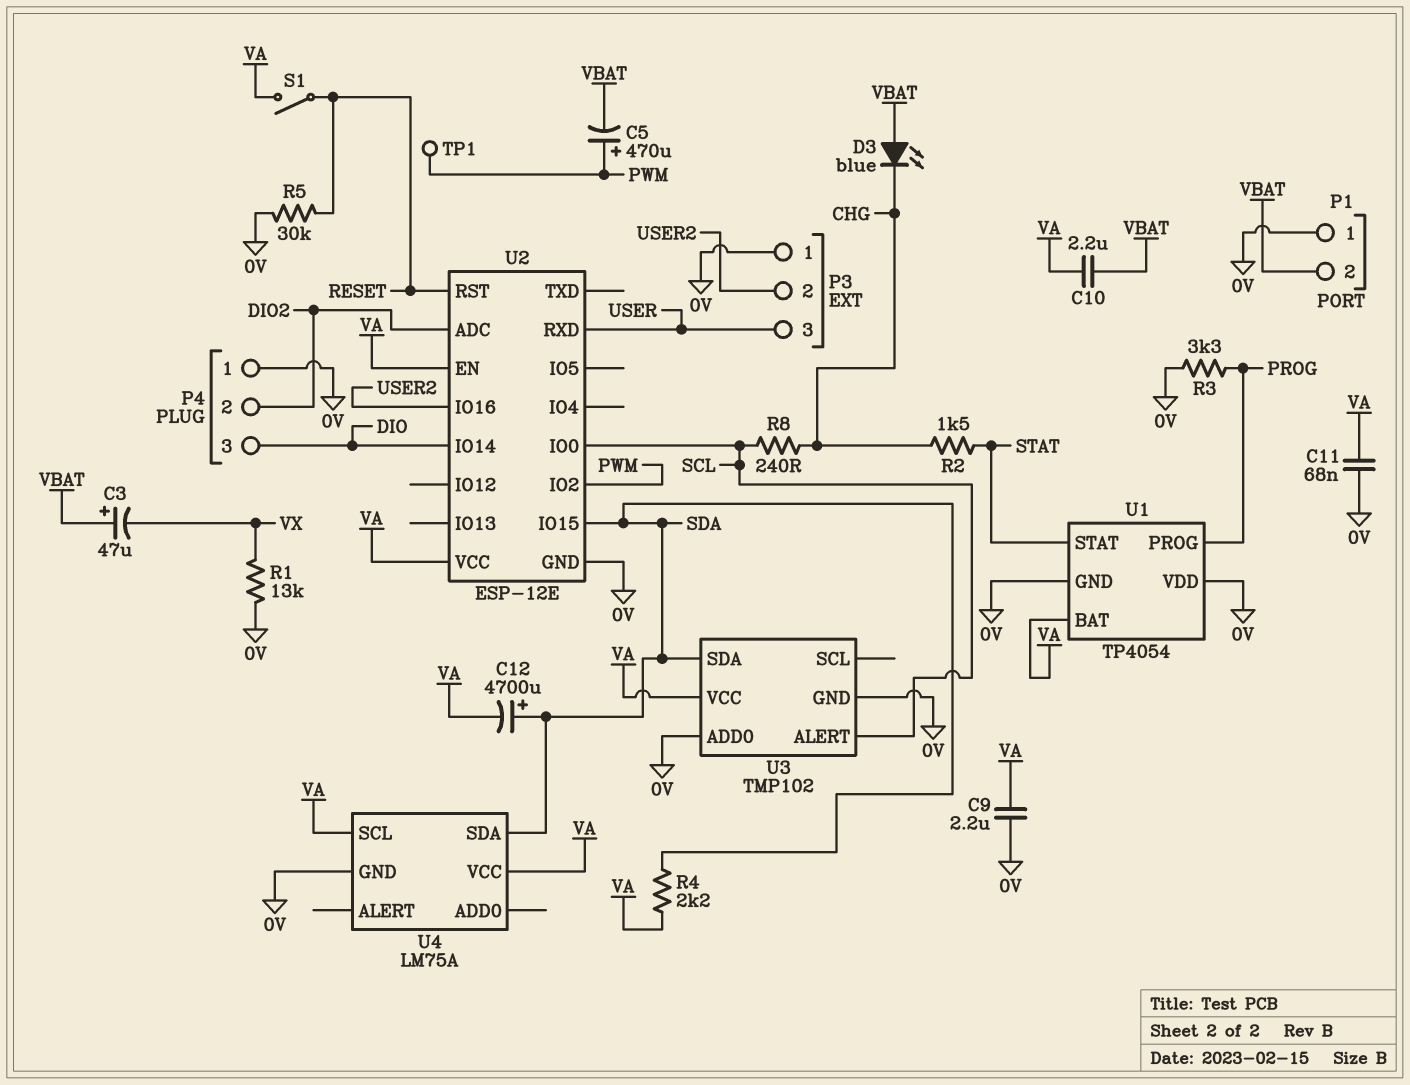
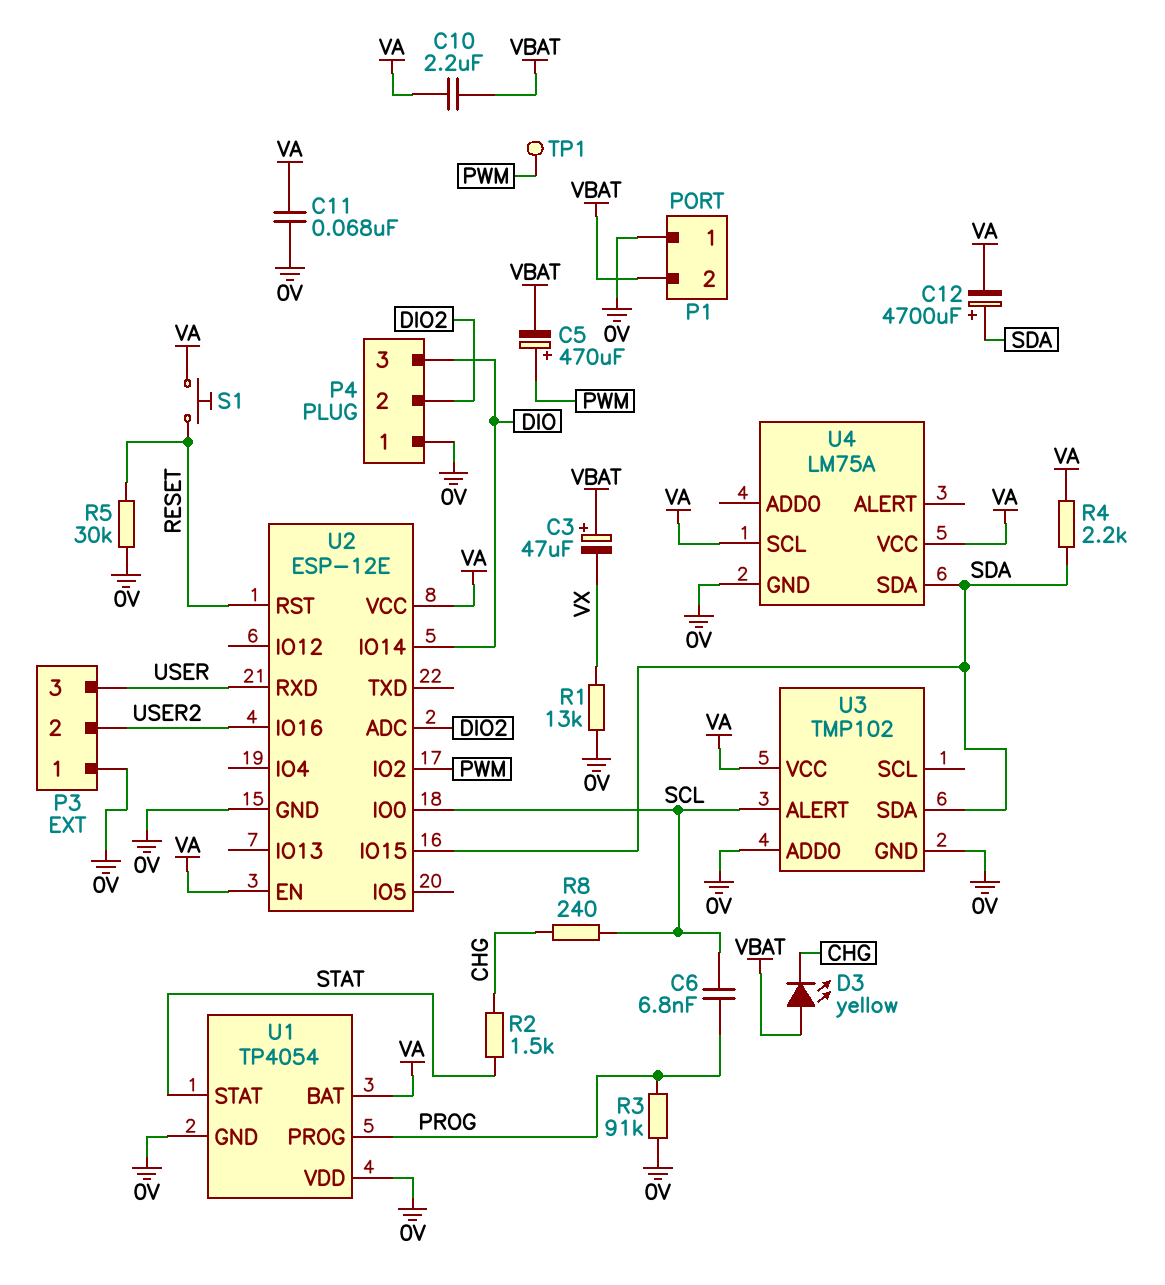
C6: none -> 6.8nF (PROG, SCL)
C9: 2.2uF (0V, VA) -> none
D3: LED blue (A VBAT, K CHG) -> LED yellow (A VBAT, K CHG)
R3: 3.3k (0V, PROG) -> 91k (0V, PROG)
S1: switch (RESET, VA) -> button (RESET, VA)

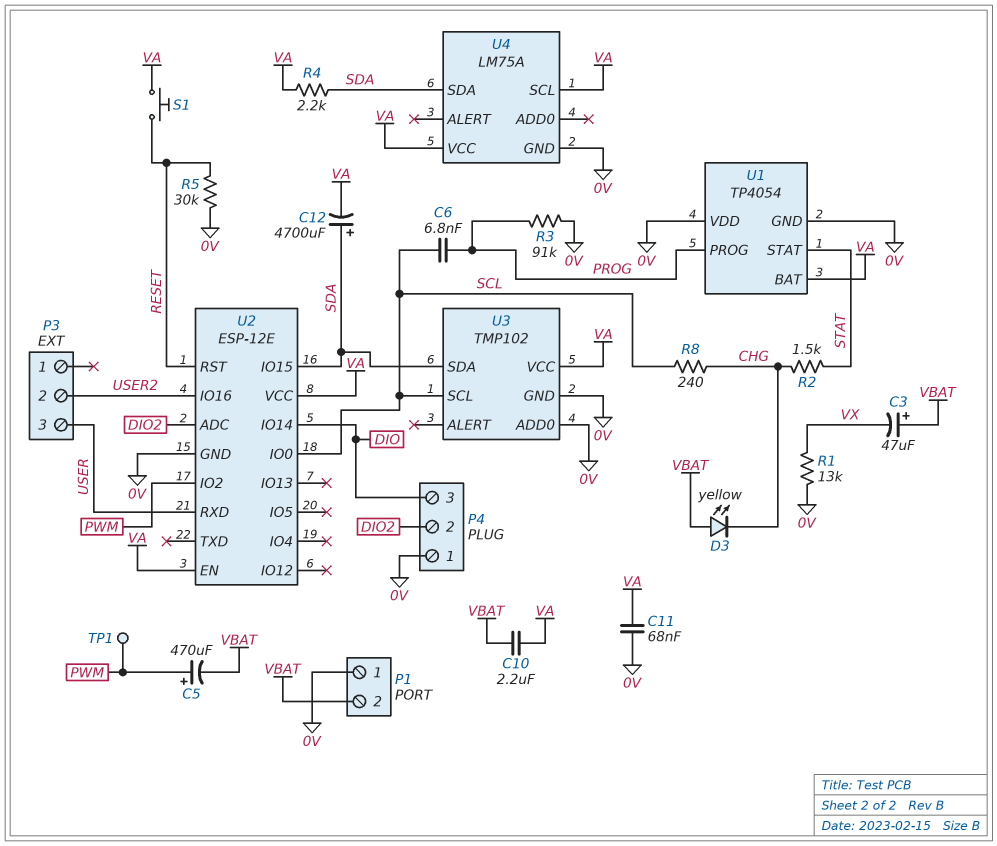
P3 pin 1: 0V -> none
U3 pin ALERT: SCL -> none
U3 pin SCL: none -> SCL

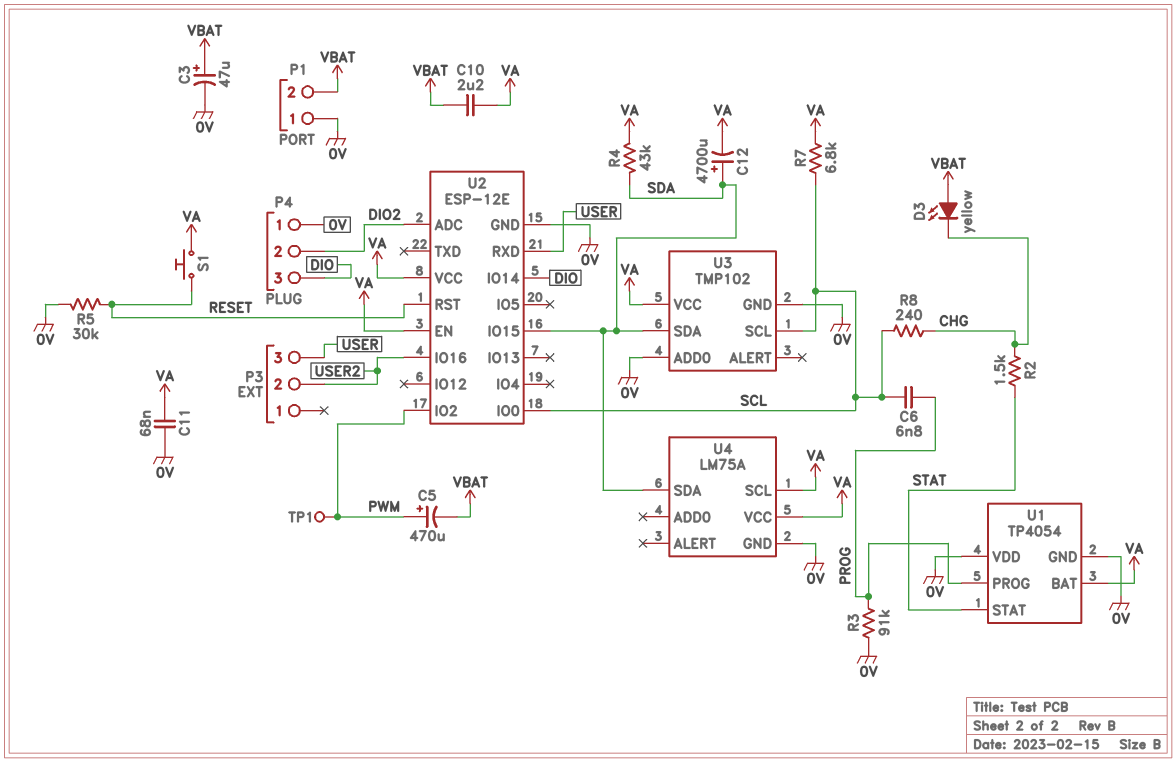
C3: 47uF (plus VBAT, minus VX) -> 47uF (plus VBAT, minus 0V)
R1: 13k (0V, VX) -> none
R4: 2.2k (SDA, VA) -> 43k (SDA, VA)
R7: none -> 6.8k (SCL, VA)

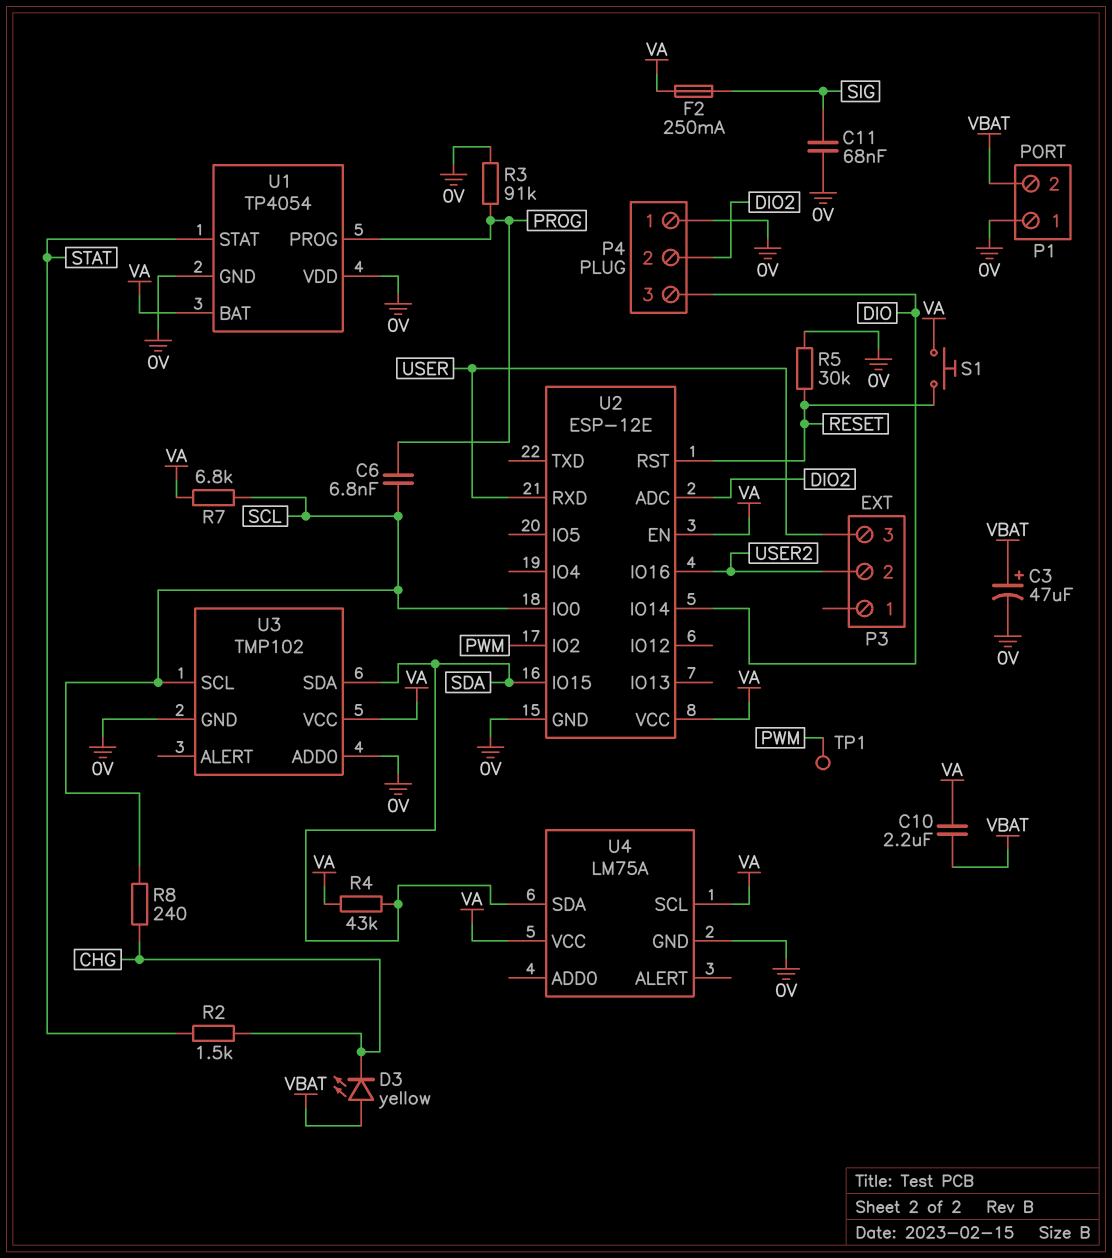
C5: 470uF (plus PWM, minus VBAT) -> none
C11: 68nF (0V, VA) -> 68nF (0V, SIG)
C12: 4700uF (plus SDA, minus VA) -> none
F2: none -> 250mA (SIG, VA)

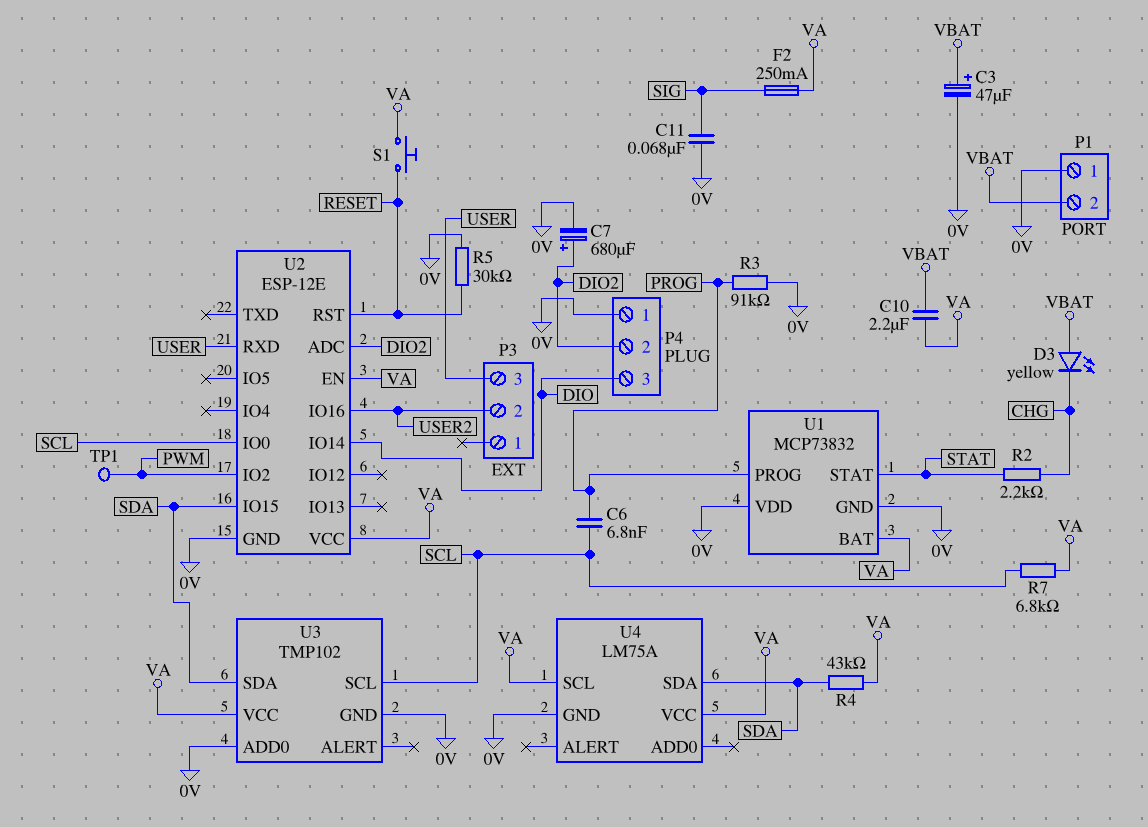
C7: none -> 680uF (plus DIO2, minus 0V)
R2: 1.5k (CHG, STAT) -> 2.2k (CHG, STAT)
R8: 240 (CHG, SCL) -> none
U1: TP4054 -> MCP73832

